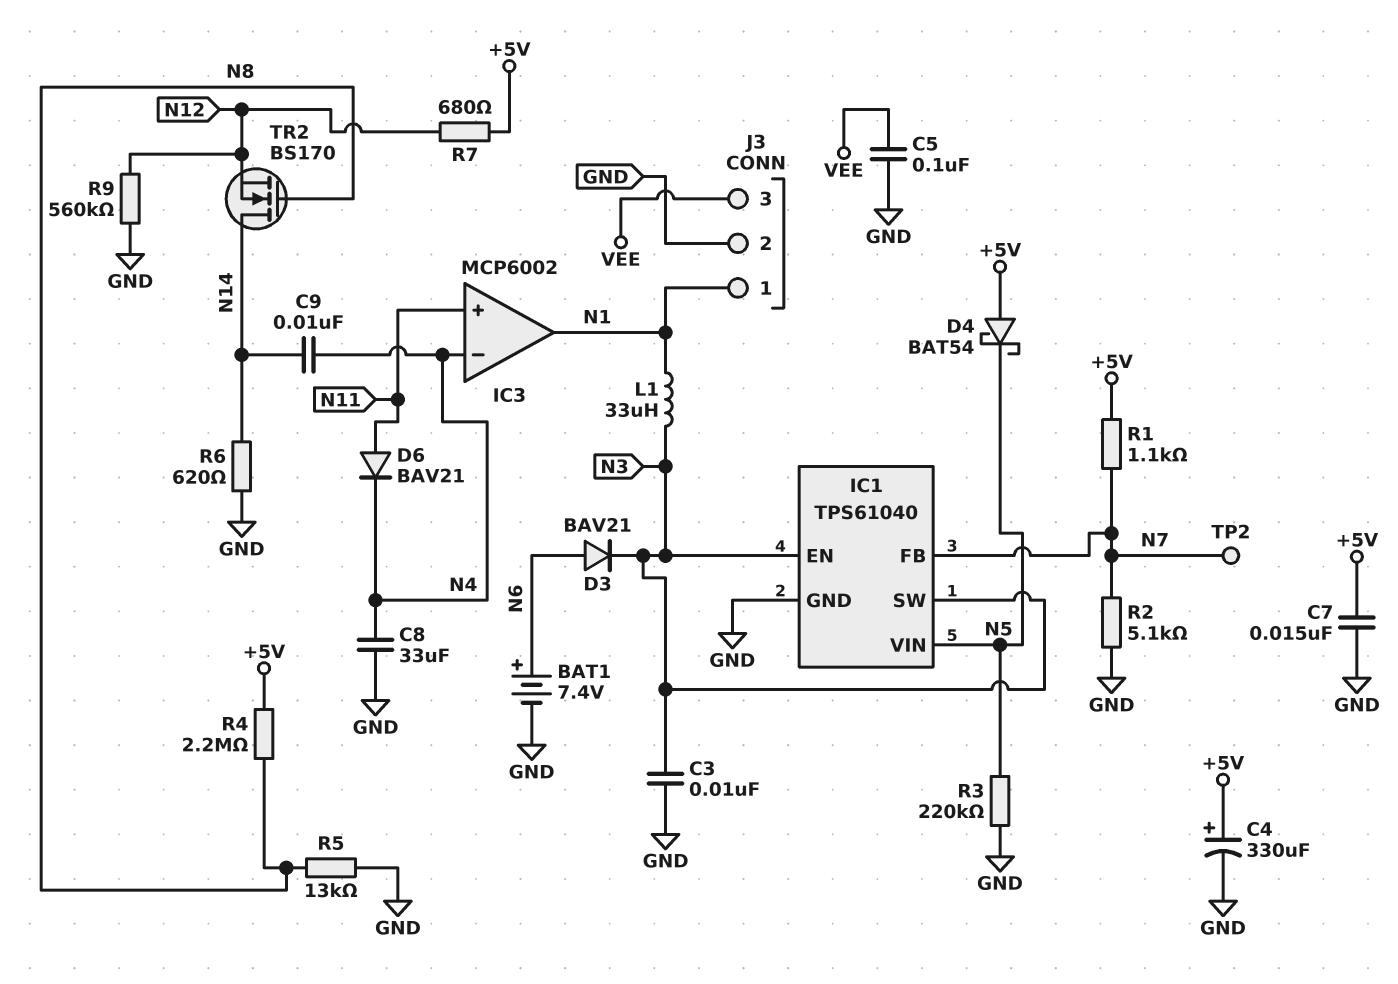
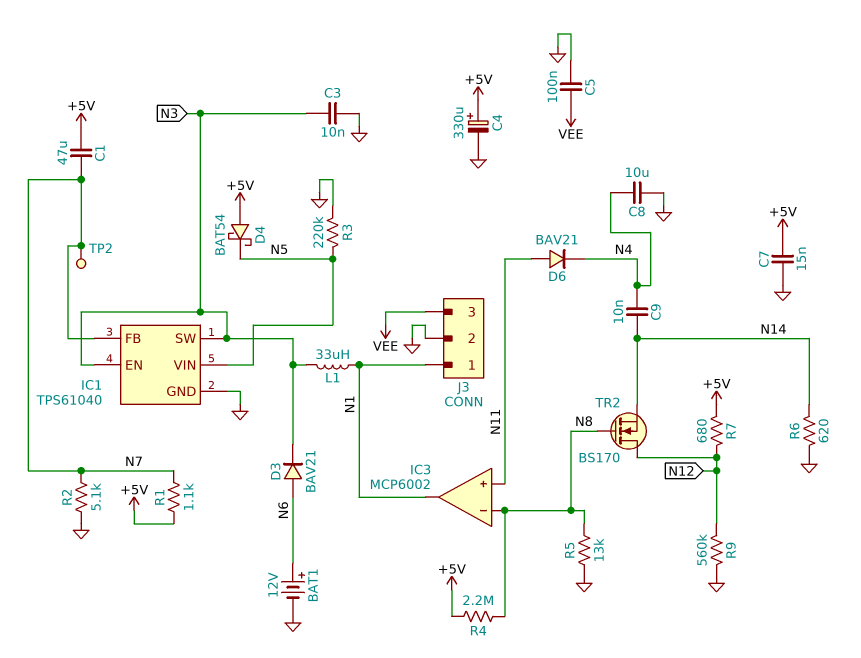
BAT1: 7.4V (plus N6, minus GND) -> 12V (plus N6, minus GND)
C1: none -> 47uF (+5V, N7)
C8: 33uF (GND, N4) -> 10uF (GND, N4)
IC3 pin in-: N4 -> N8
TR2: NMOS BS170 (G N8, D N14, S N12) -> NMOS BS170 (G N8, D N12, S N14)

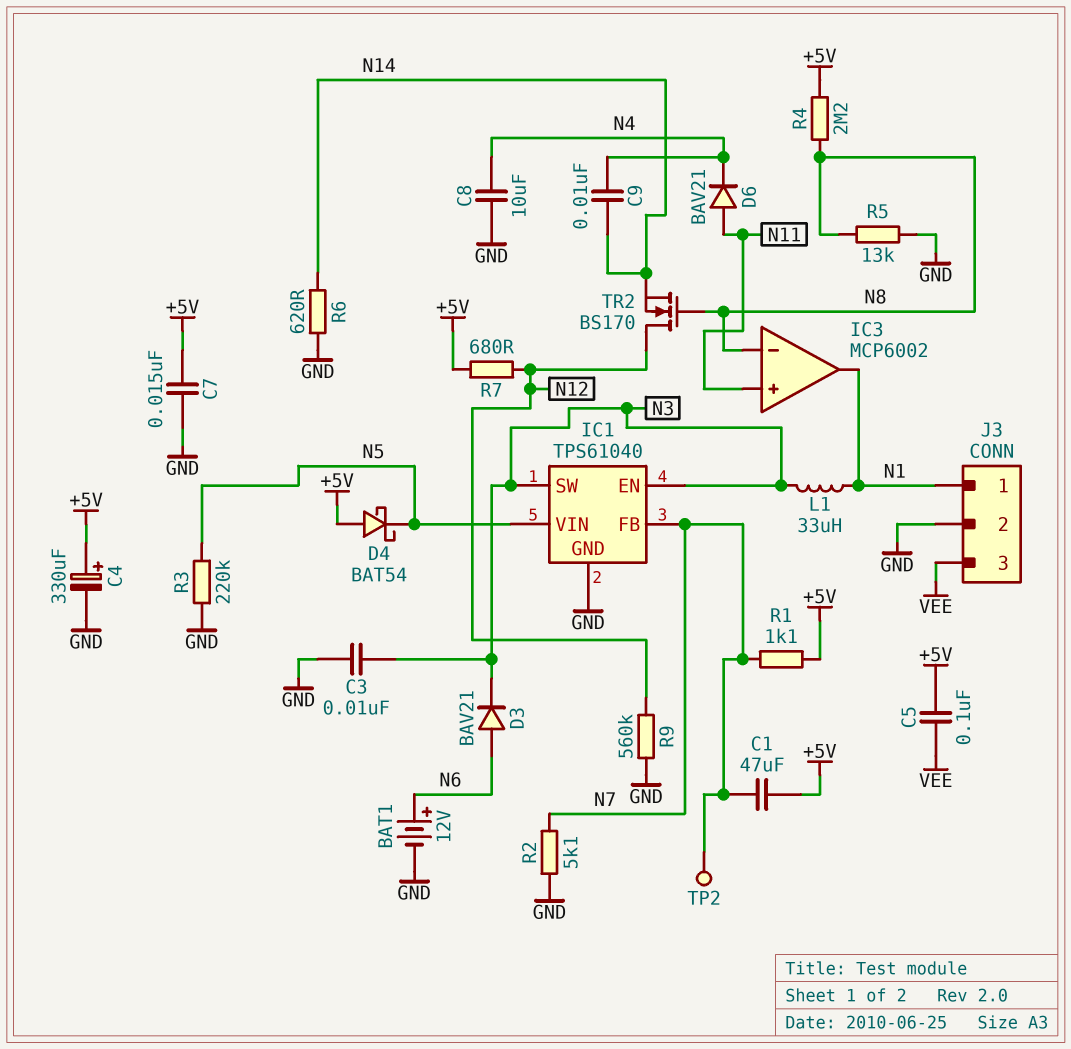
C5: 100nF (GND, VEE) -> 100nF (+5V, VEE)

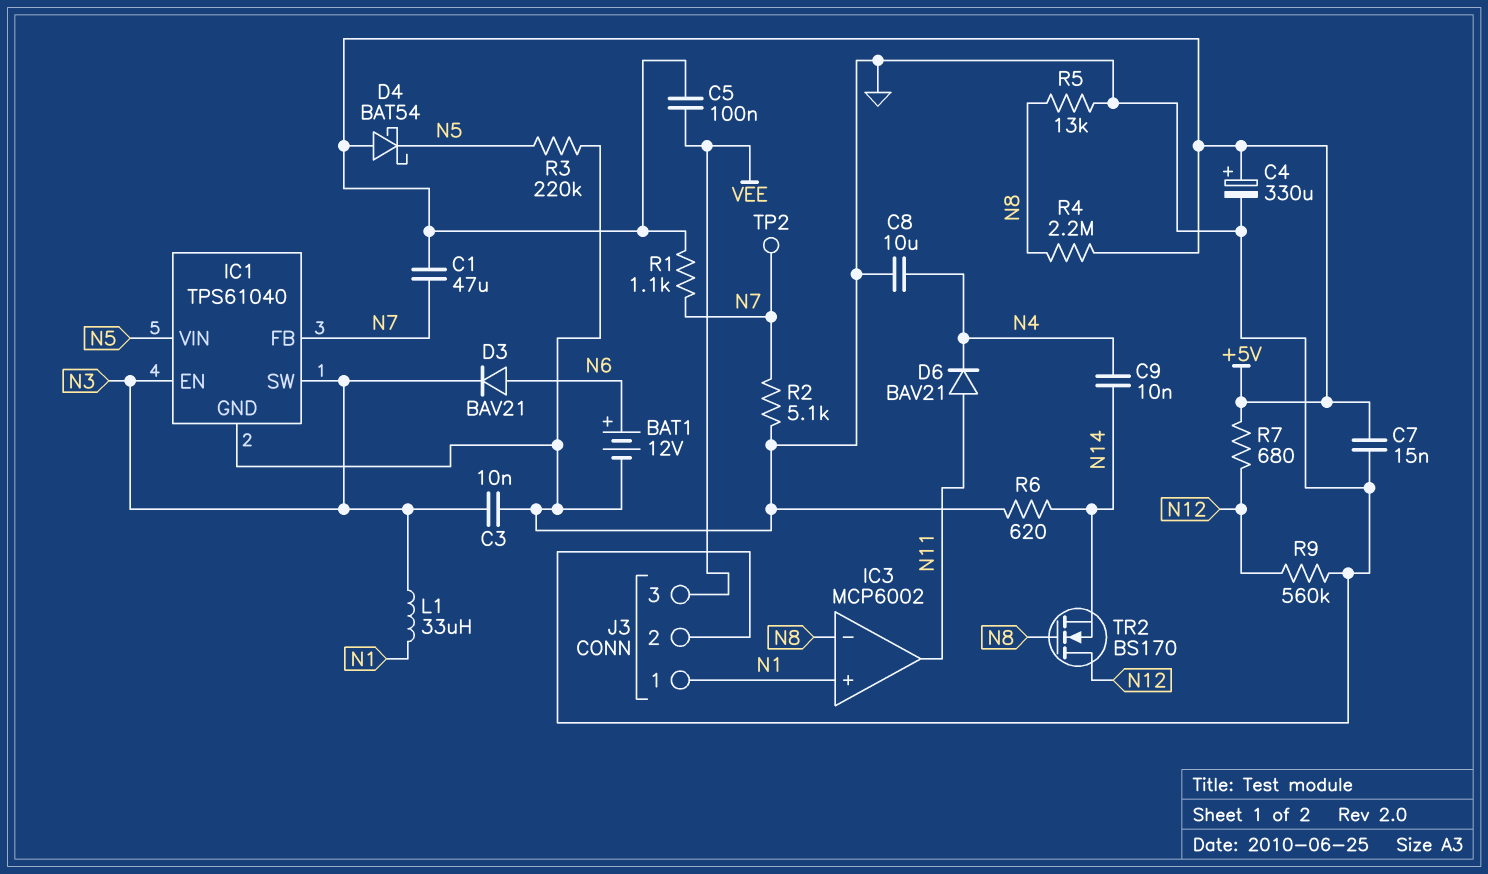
IC3 pin in+: N11 -> N1
IC3 pin out: N1 -> N11

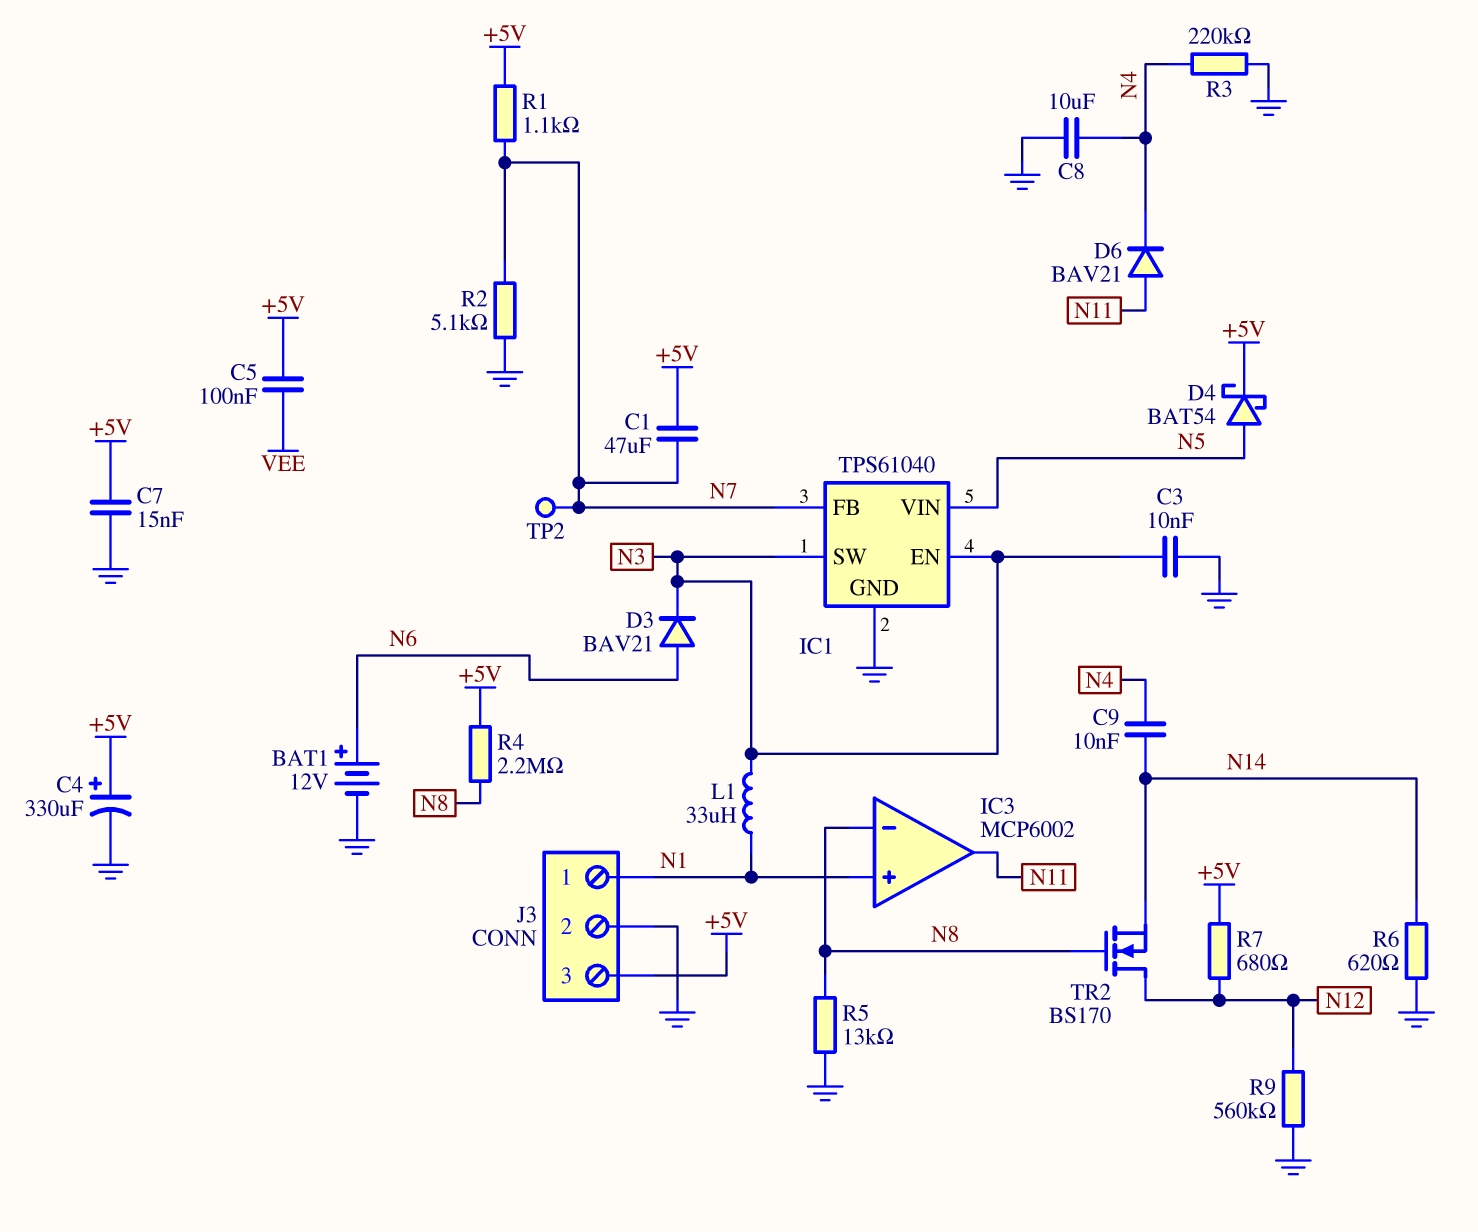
D4: schottky BAT54 (A +5V, K N5) -> schottky BAT54 (A N5, K +5V)
J3 pin 3: VEE -> +5V
R3: 220k (GND, N5) -> 220k (GND, N4)

